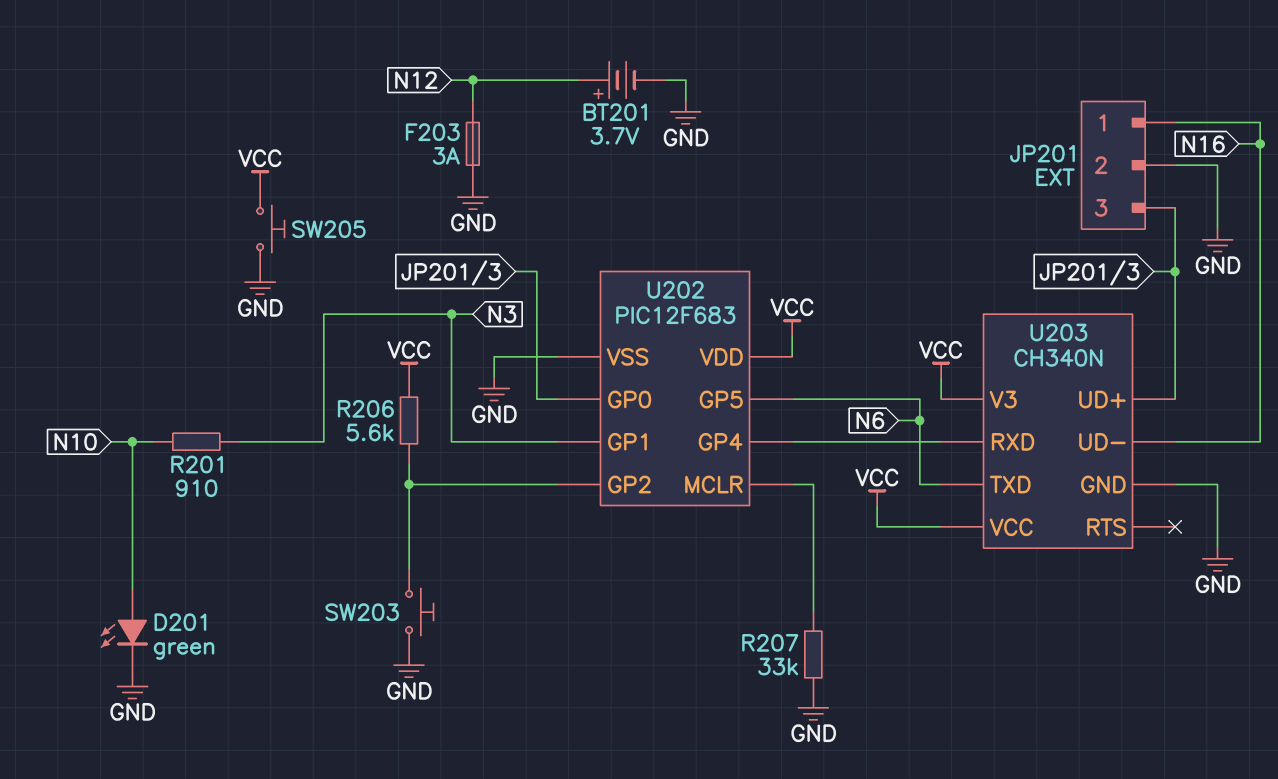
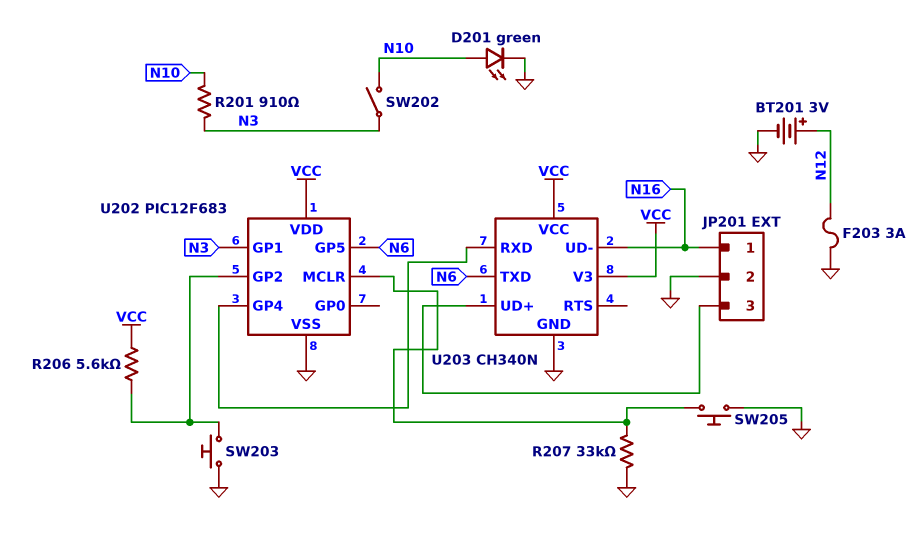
BT201: 3.7V (plus N12, minus GND) -> 3V (plus N12, minus GND)
SW202: none -> switch (N3, N10)
SW205: button (GND, VCC) -> button (GND, U202/MCLR)
U202 pin GP0: JP201/3 -> none

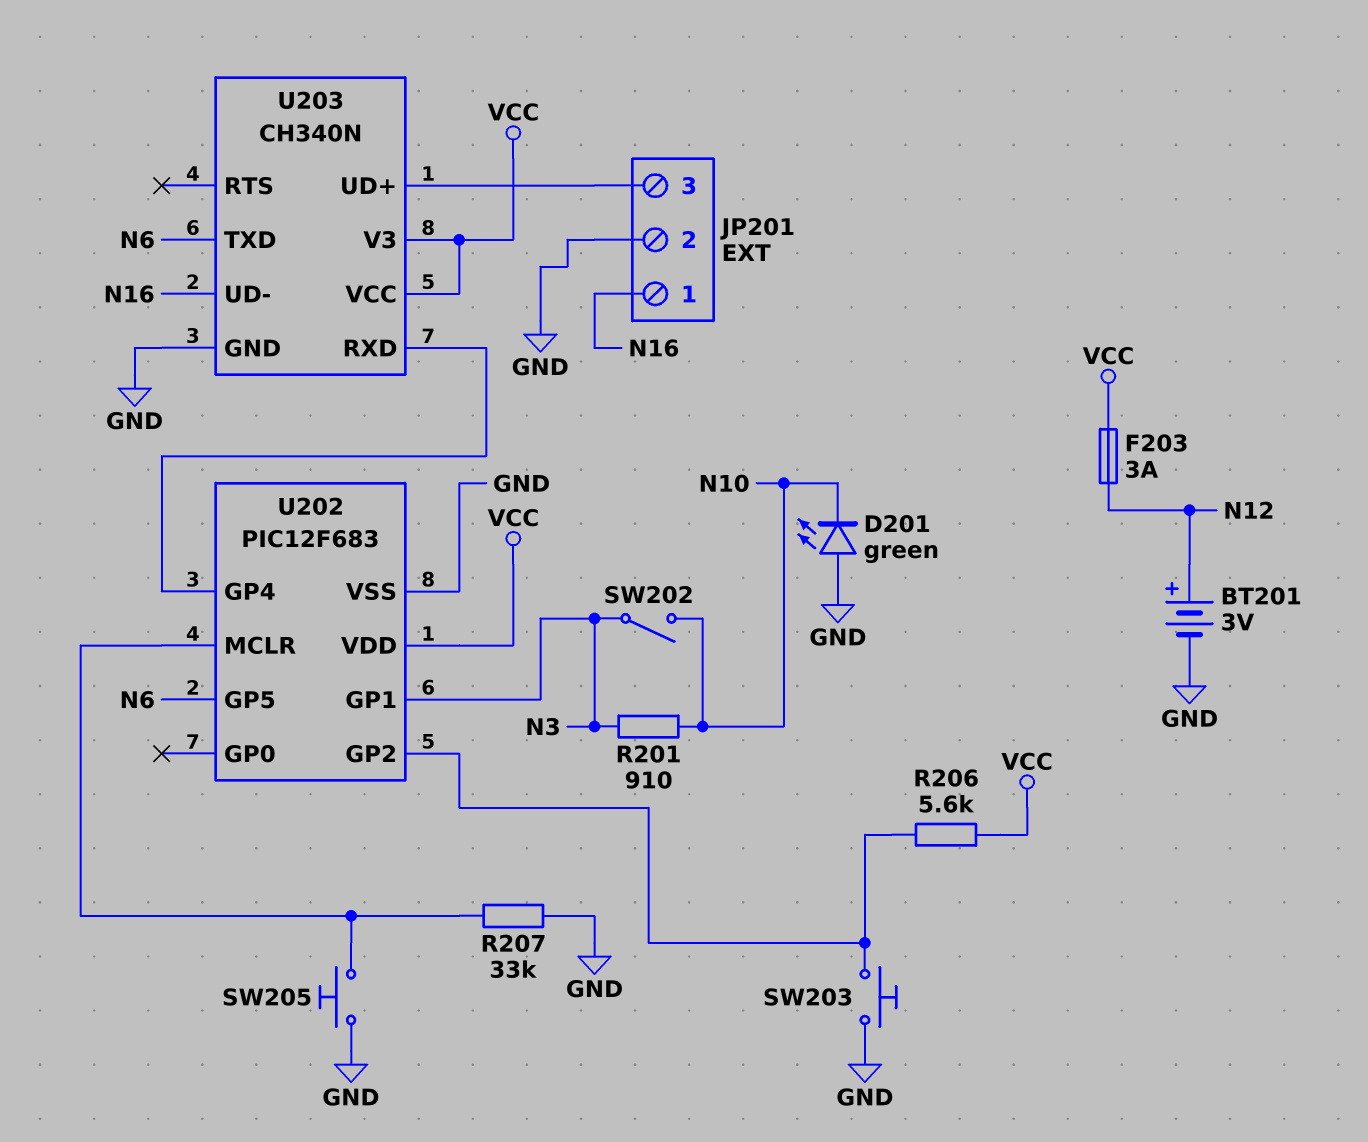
D201: LED green (A N10, K GND) -> LED green (A GND, K N10)
F203: 3A (GND, N12) -> 3A (N12, VCC)

